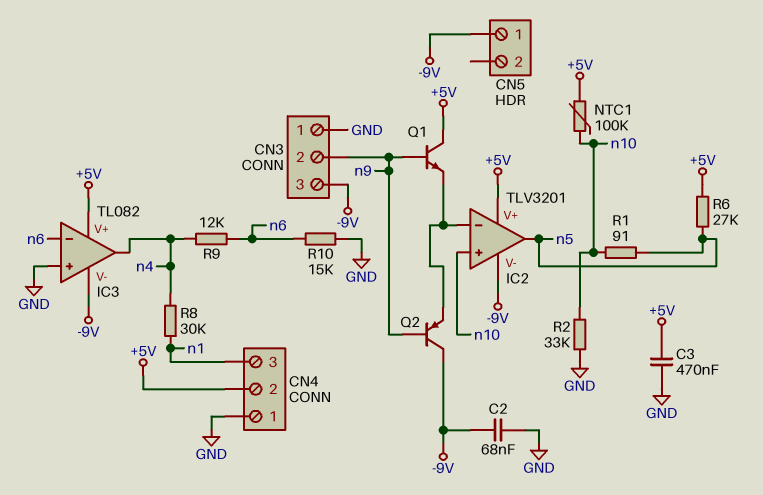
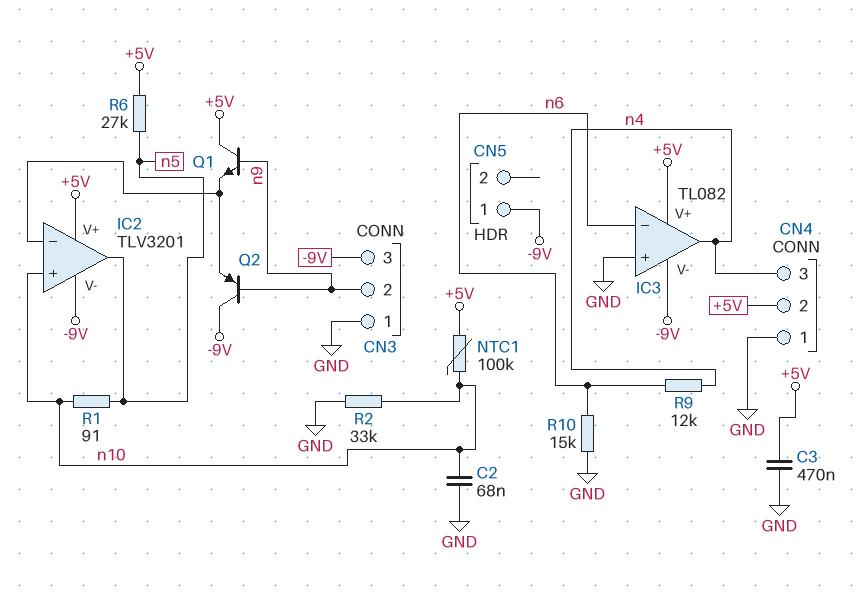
C2: 68nF (-9V, GND) -> 68nF (GND, n10)
CN4 pin 3: n1 -> n4
R8: 30k (n1, n4) -> none

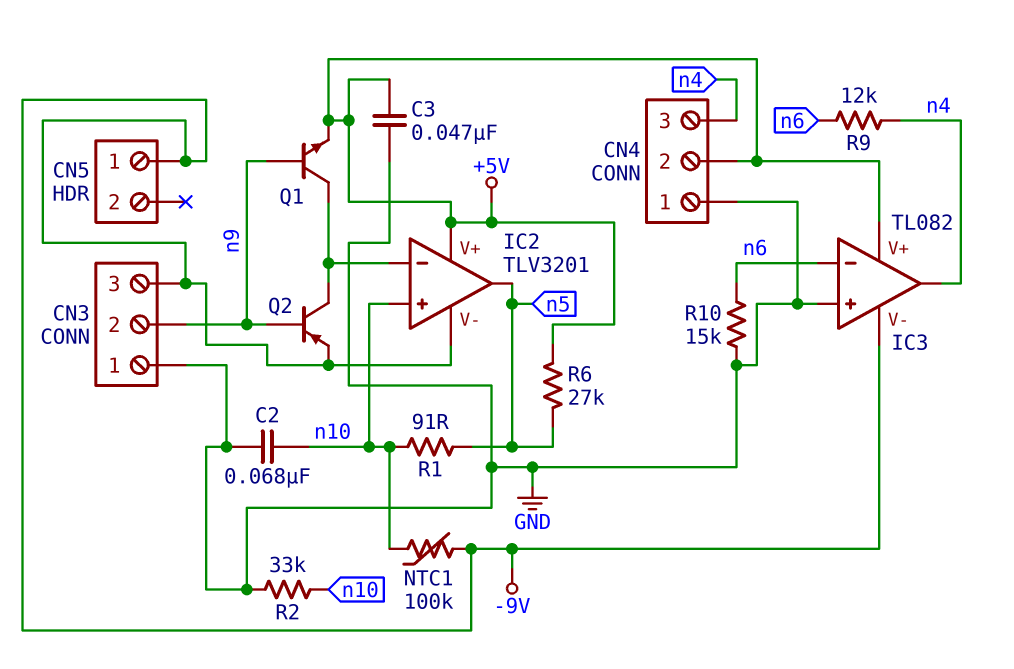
C3: 470nF (+5V, GND) -> 47nF (+5V, GND)
NTC1: 100k (+5V, n10) -> 100k (-9V, n10)
Q1: NPN (B n9, C +5V, E IC2/in-) -> NPN (B n9, C IC2/in-, E +5V)
Q2: PNP (B n9, C -9V, E IC2/in-) -> PNP (B n9, C IC2/in-, E -9V)

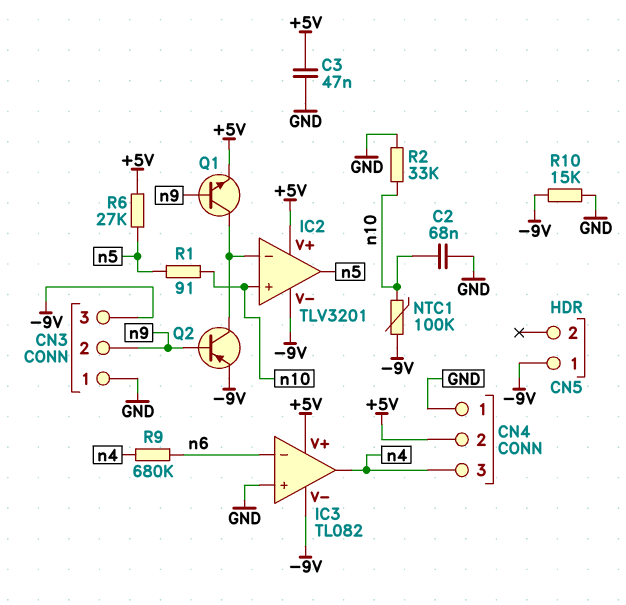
R9: 12k (n4, n6) -> 680k (n4, n6)
R10: 15k (GND, n6) -> 15k (-9V, GND)

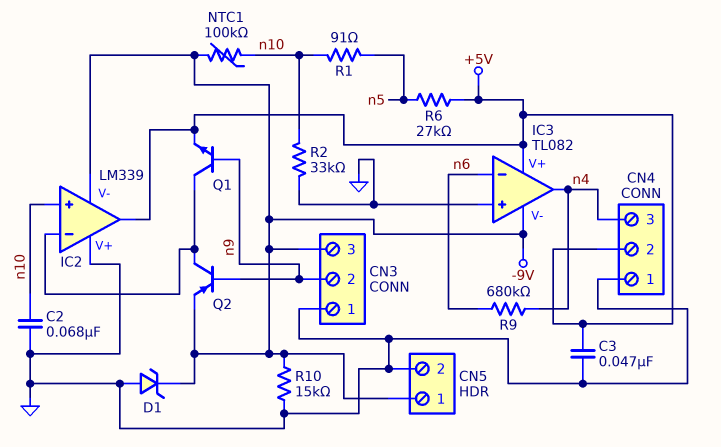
CN5 pin 2: none -> GND
D1: none -> zener (A GND, K -9V)
IC2: TLV3201 -> LM339
IC2 pin V+: +5V -> GND
IC2 pin out: n5 -> +5V

